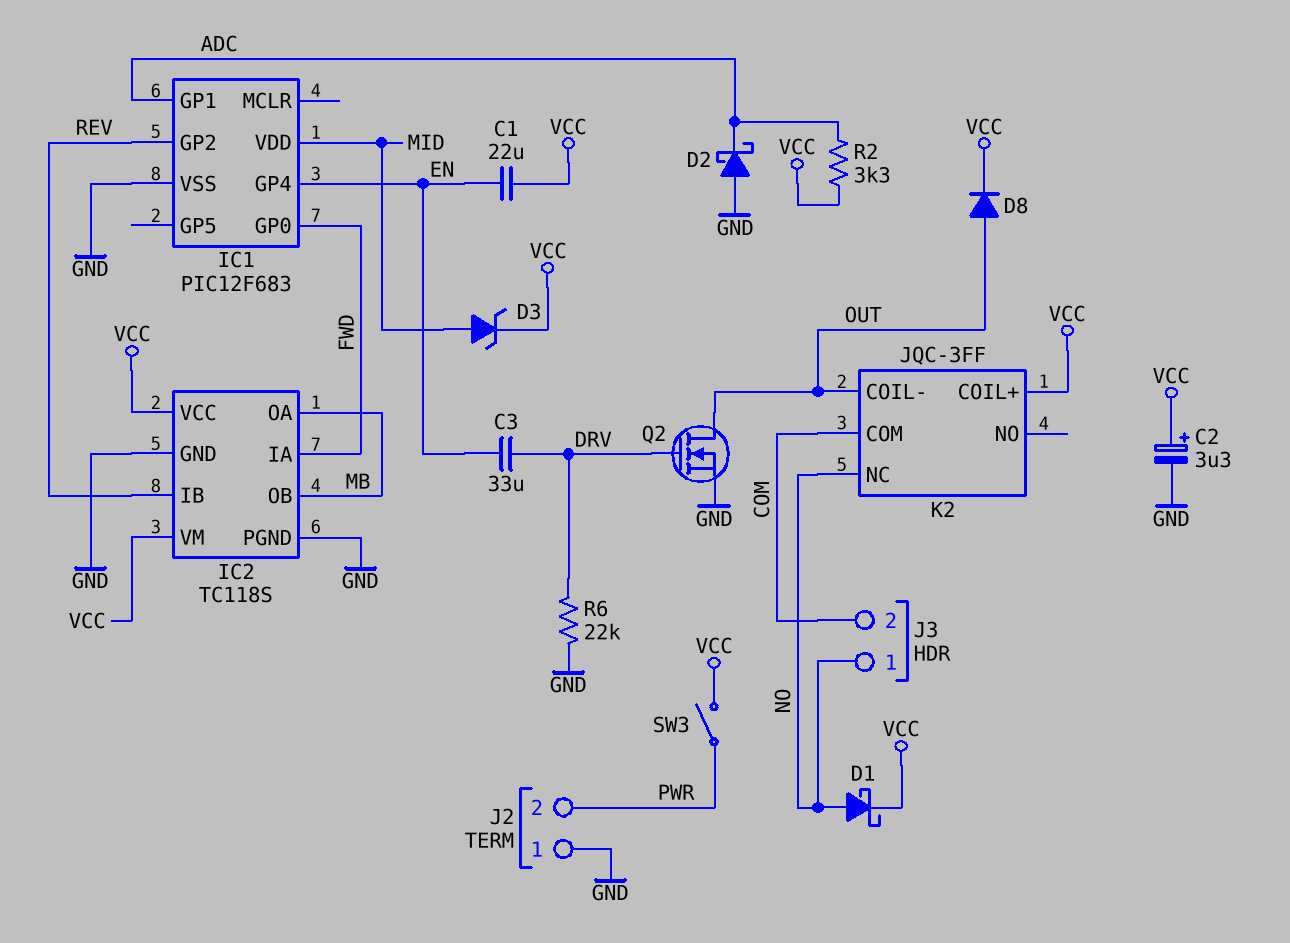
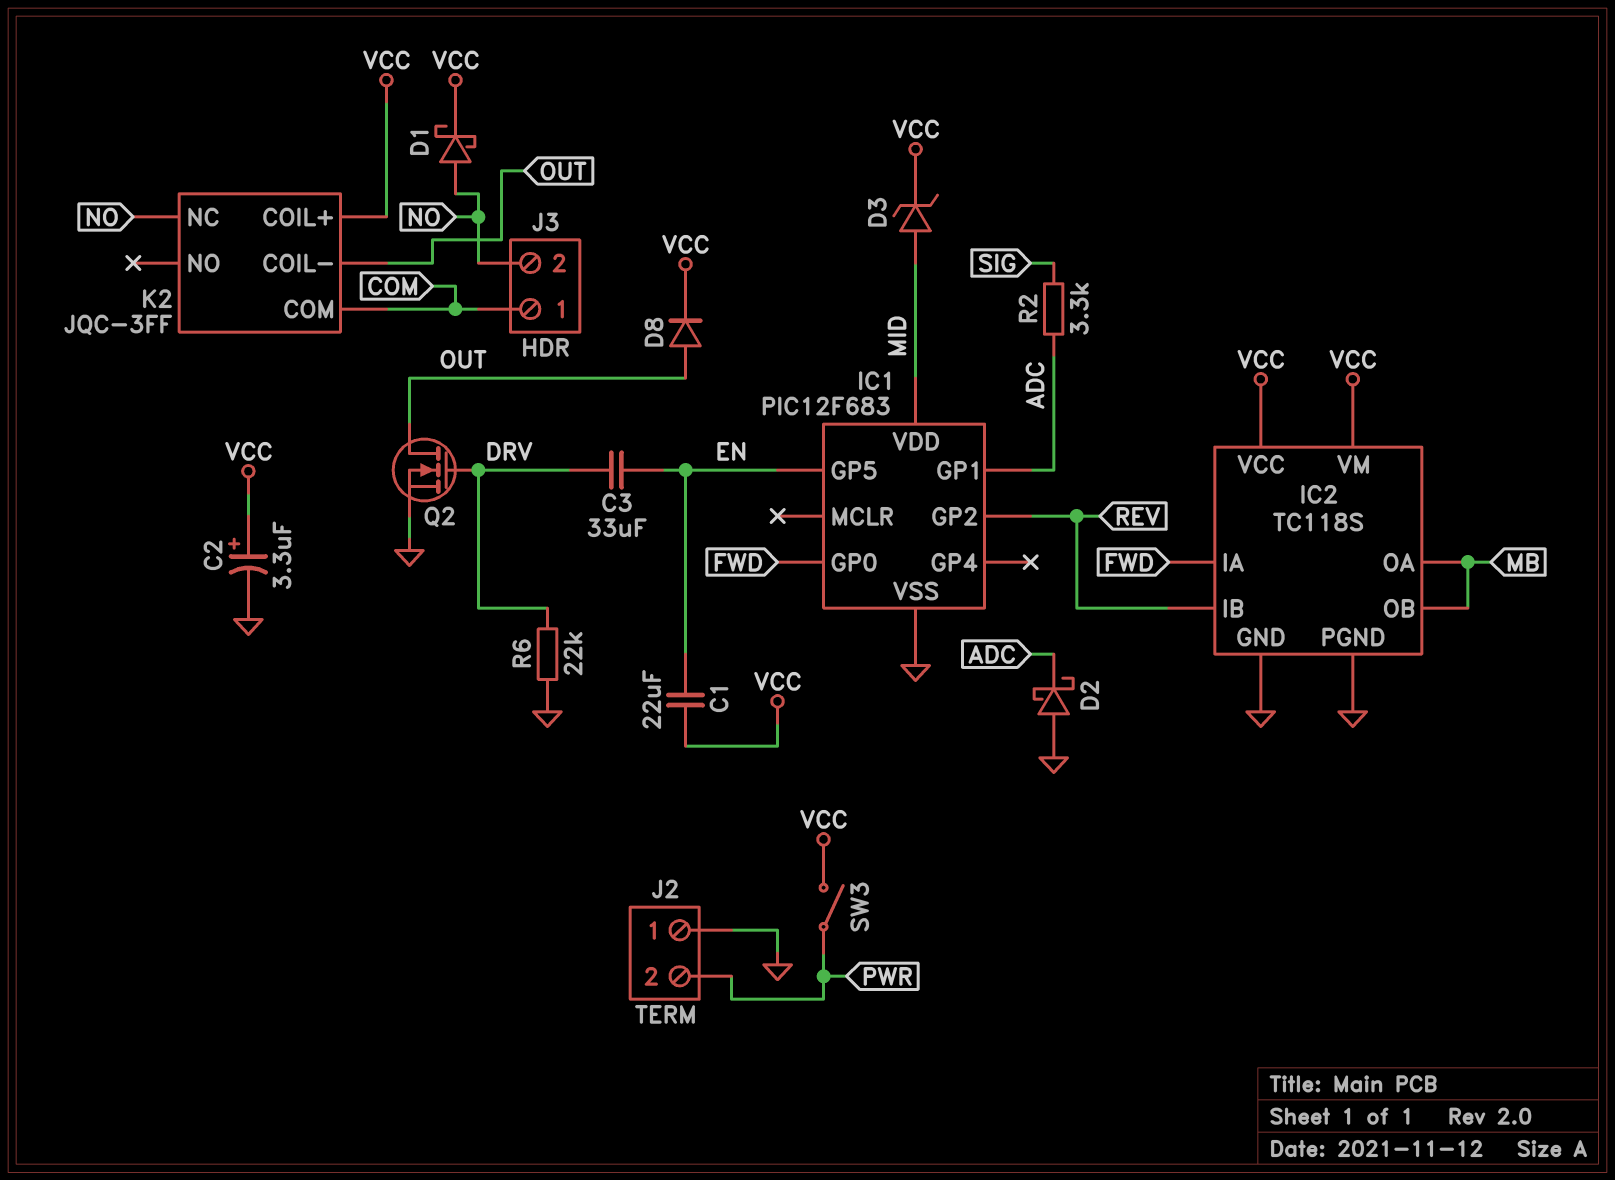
IC1 pin GP4: EN -> none
IC1 pin GP5: none -> EN
J3 pin 1: NO -> COM
J3 pin 2: COM -> NO
R2: 3.3k (ADC, VCC) -> 3.3k (ADC, SIG)

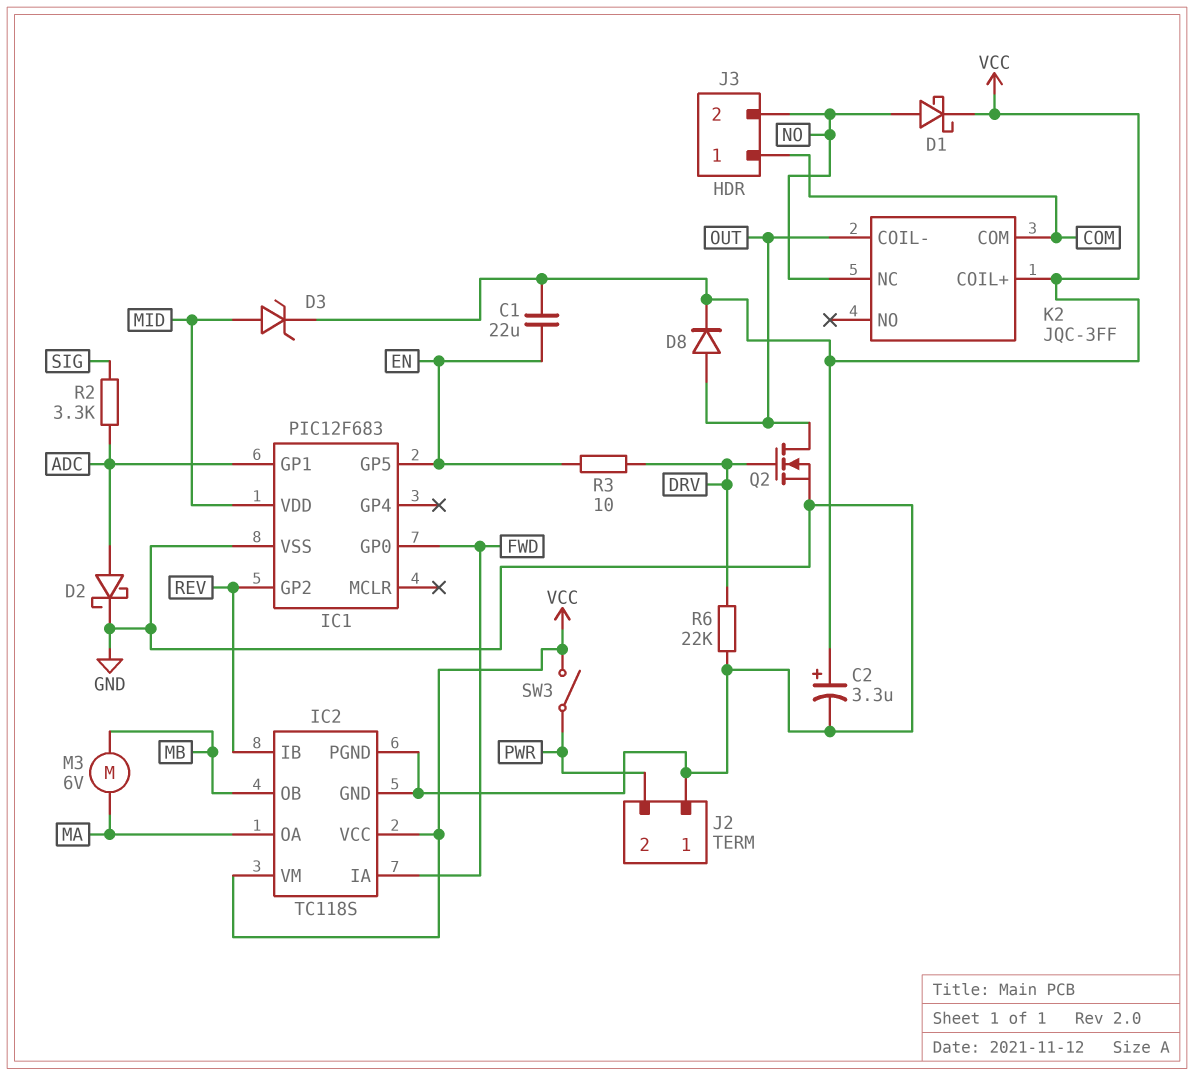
C3: 33uF (DRV, EN) -> none
D2: schottky (A GND, K ADC) -> schottky (A ADC, K GND)
IC2 pin OA: MB -> MA
M3: none -> motor 6V (MA, MB)
R3: none -> 10 (DRV, EN)

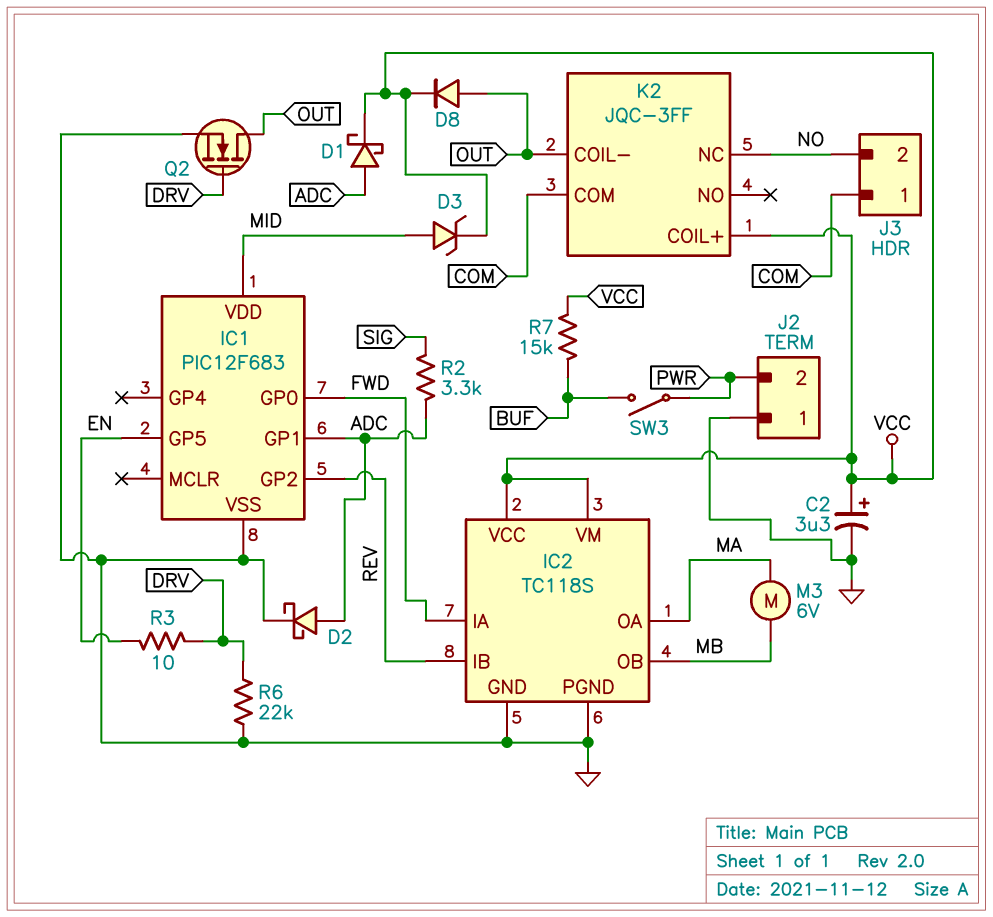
C1: 22uF (EN, VCC) -> none
D1: schottky (A NO, K VCC) -> schottky (A ADC, K VCC)
R7: none -> 15k (BUF, VCC)
SW3: switch (PWR, VCC) -> switch (BUF, PWR)

